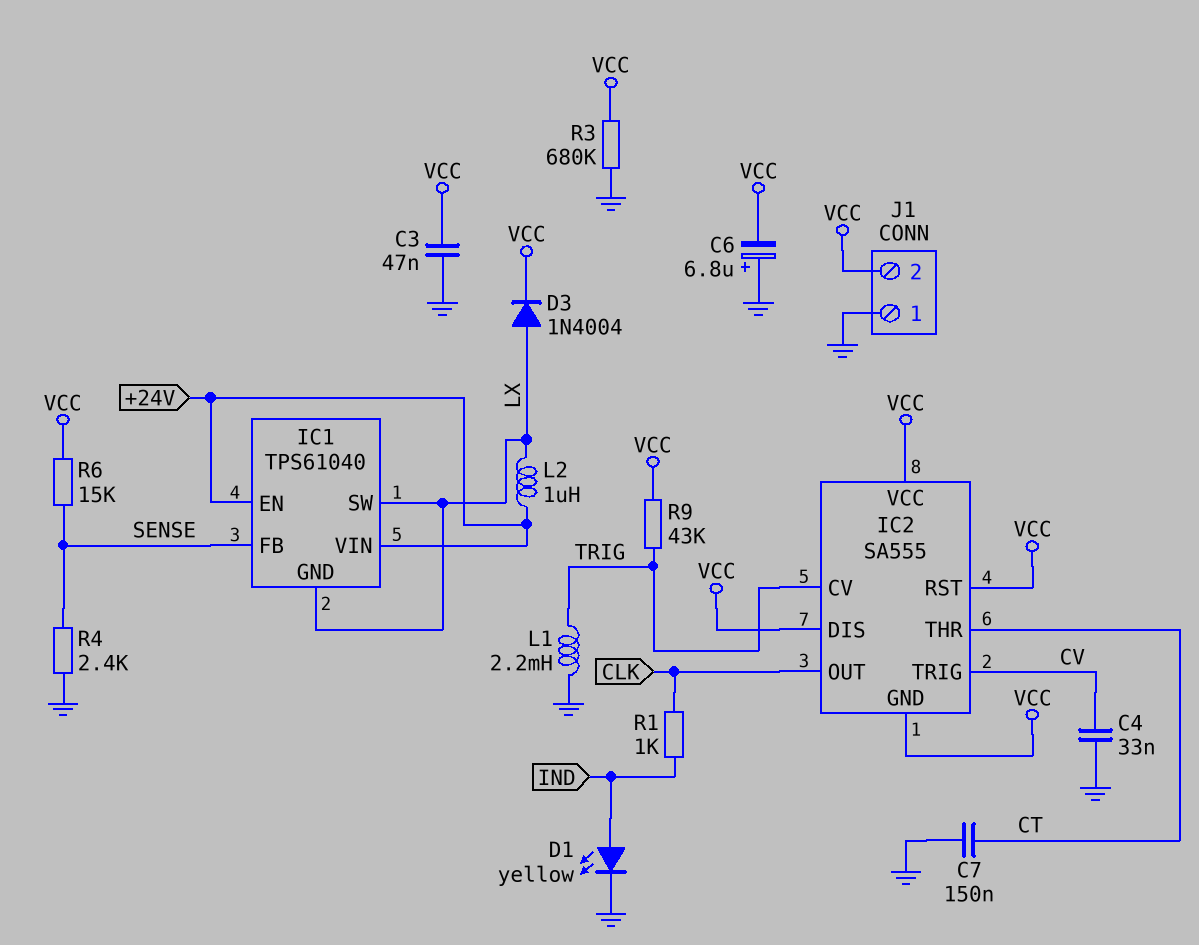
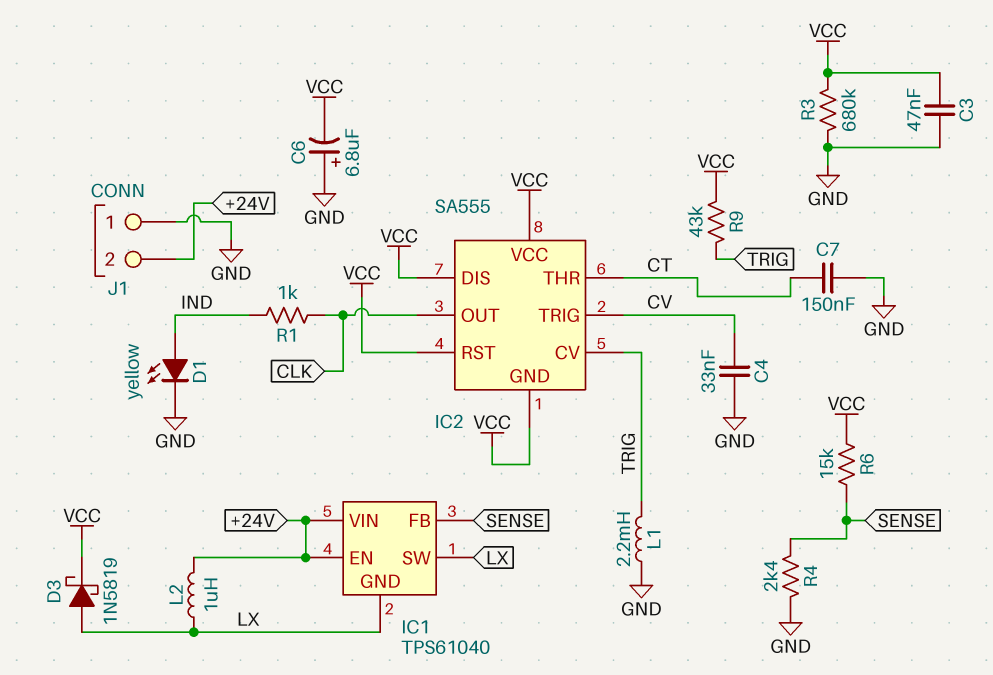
D3: diode 1N4004 (A LX, K VCC) -> schottky 1N5819 (A LX, K VCC)
J1 pin 2: VCC -> +24V

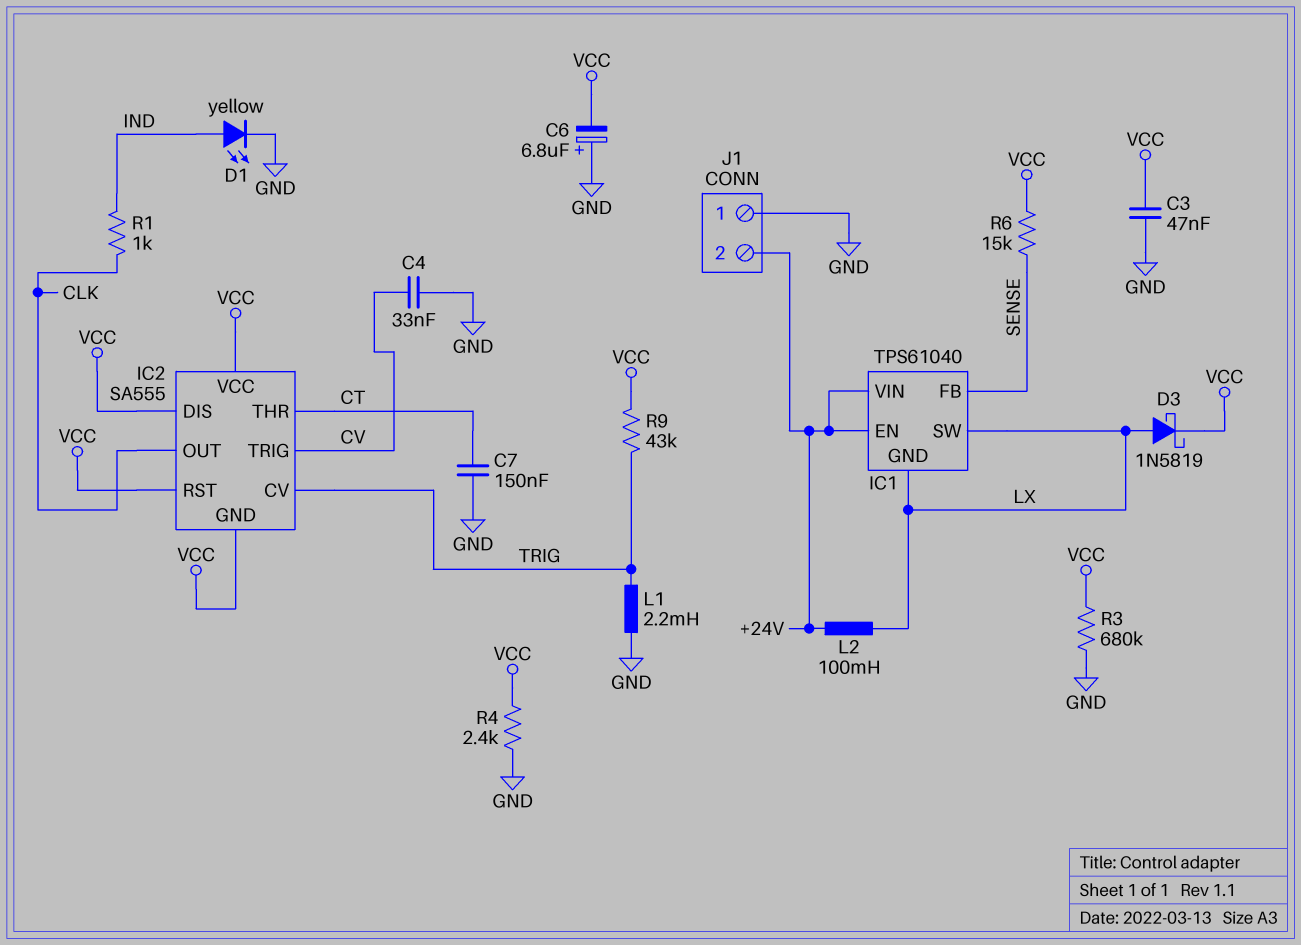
L2: 1uH (+24V, LX) -> 100mH (+24V, LX)
R4: 2.4k (GND, SENSE) -> 2.4k (GND, VCC)

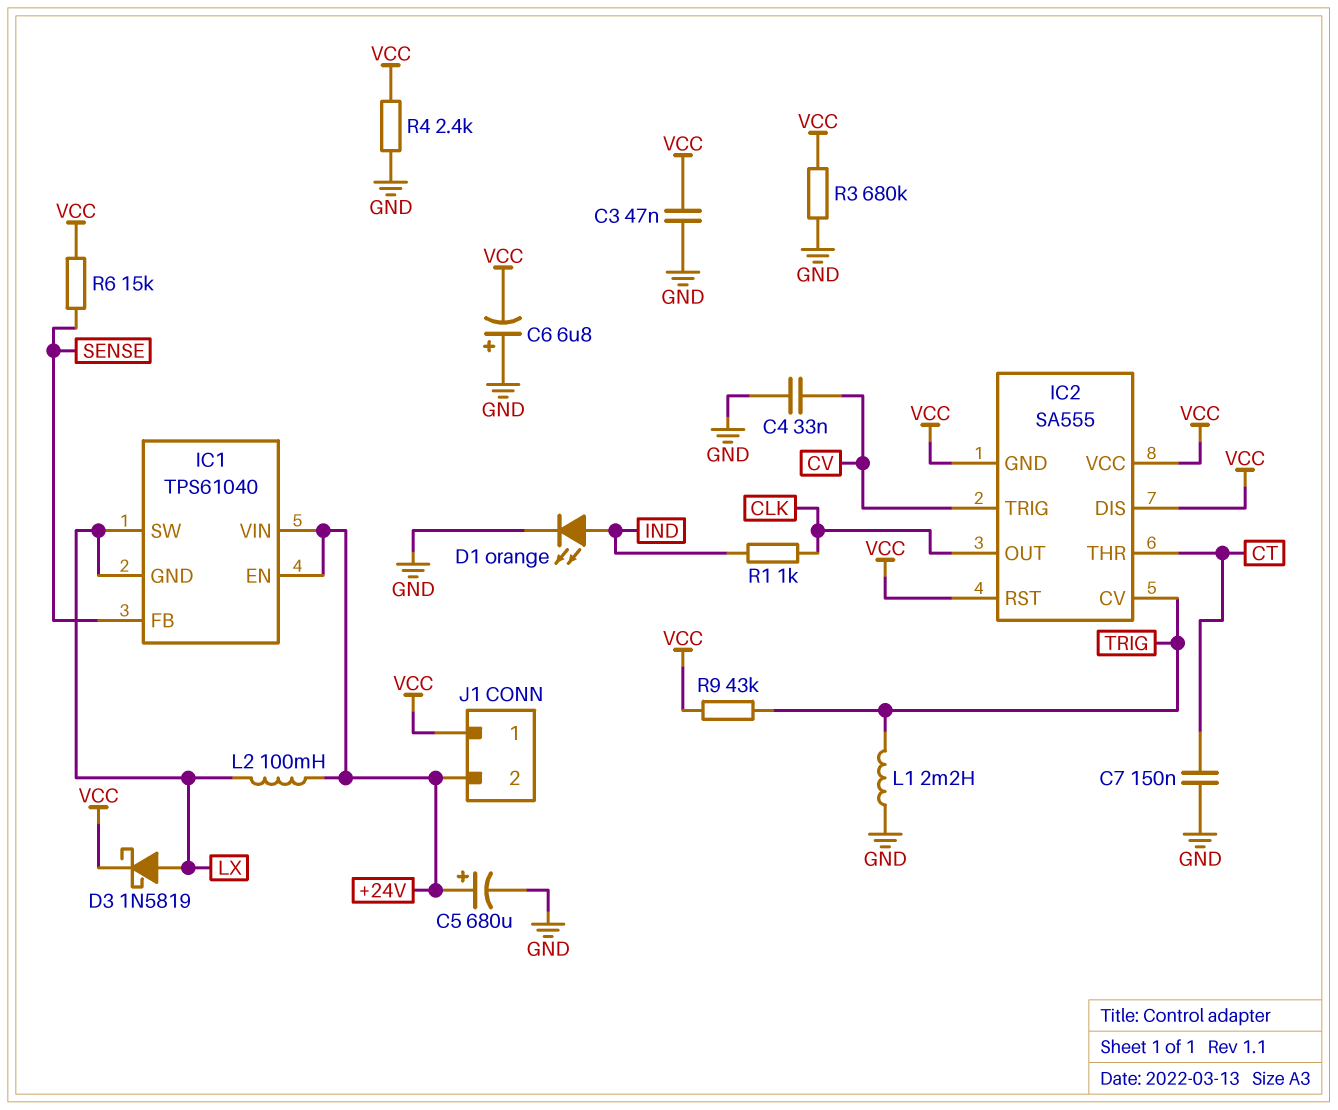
C5: none -> 680uF (plus +24V, minus GND)
D1: LED yellow (A IND, K GND) -> LED orange (A IND, K GND)
J1 pin 1: GND -> VCC

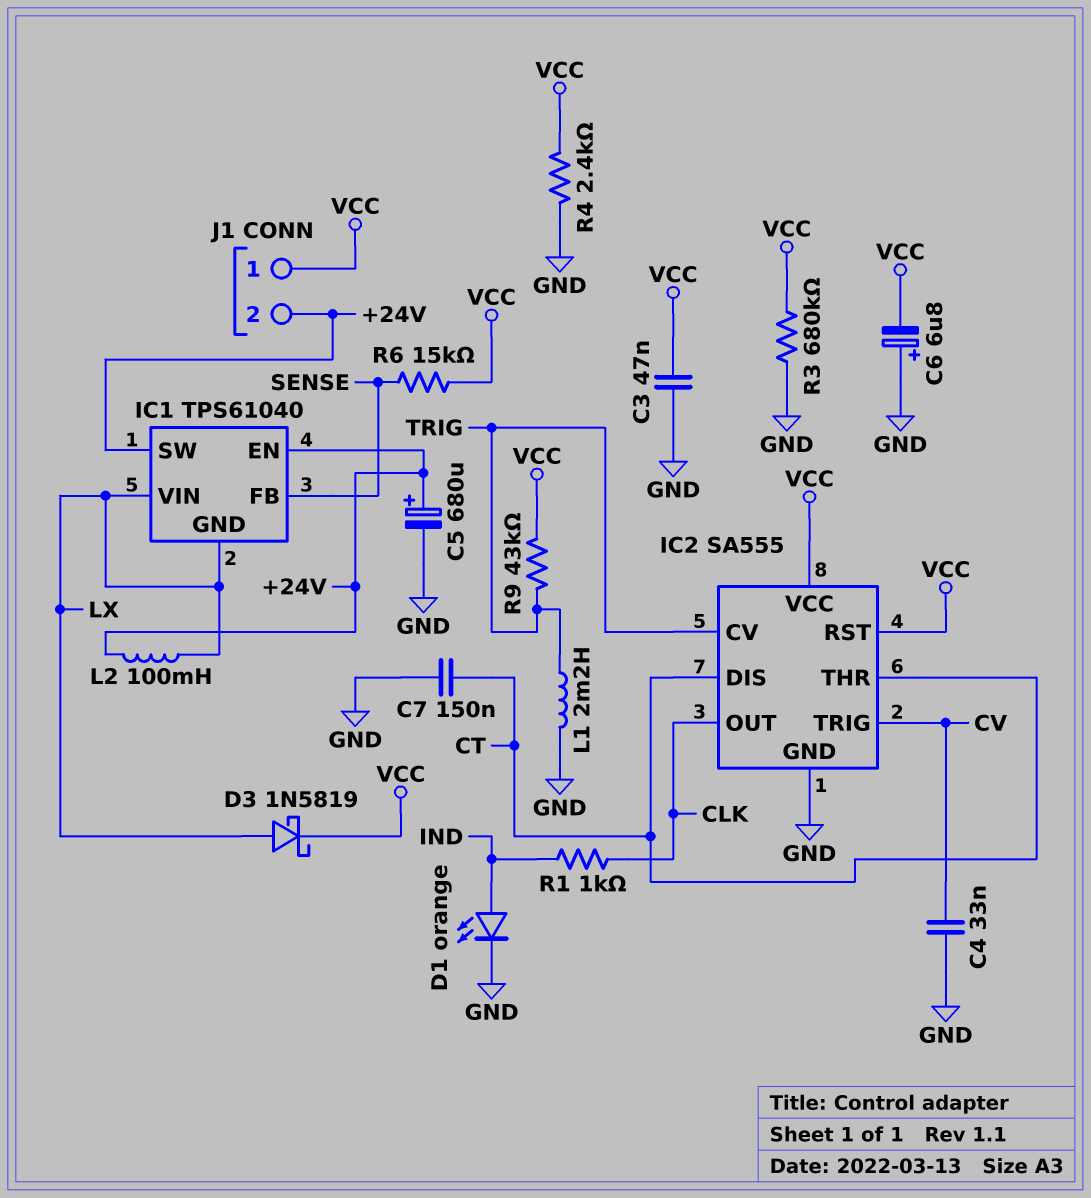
IC1 pin SW: LX -> +24V
IC1 pin VIN: +24V -> LX
IC2 pin DIS: VCC -> CT
IC2 pin GND: VCC -> GND

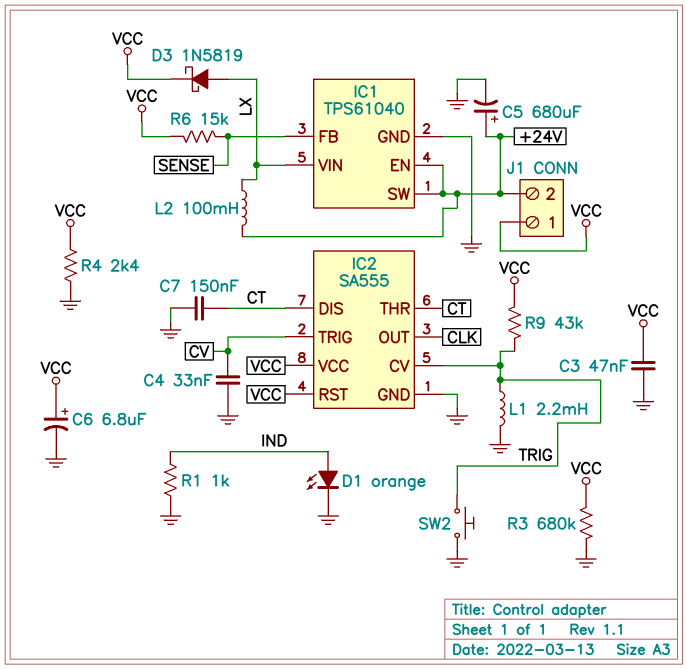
C6: 6.8uF (plus GND, minus VCC) -> 6.8uF (plus VCC, minus GND)
IC1 pin GND: LX -> GND
R1: 1k (CLK, IND) -> 1k (GND, IND)
SW2: none -> button (GND, TRIG)

